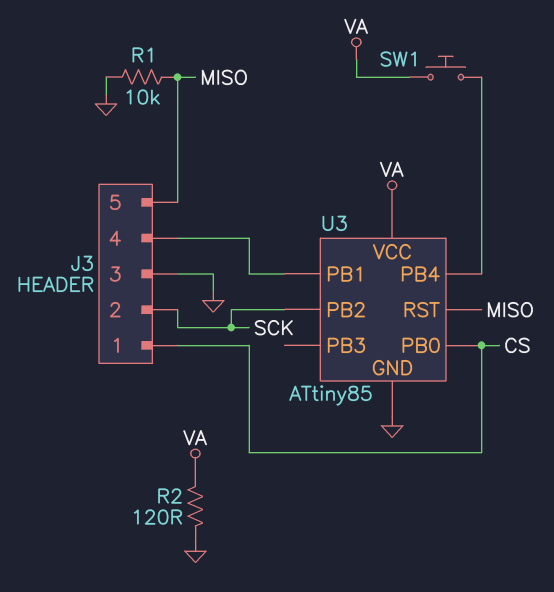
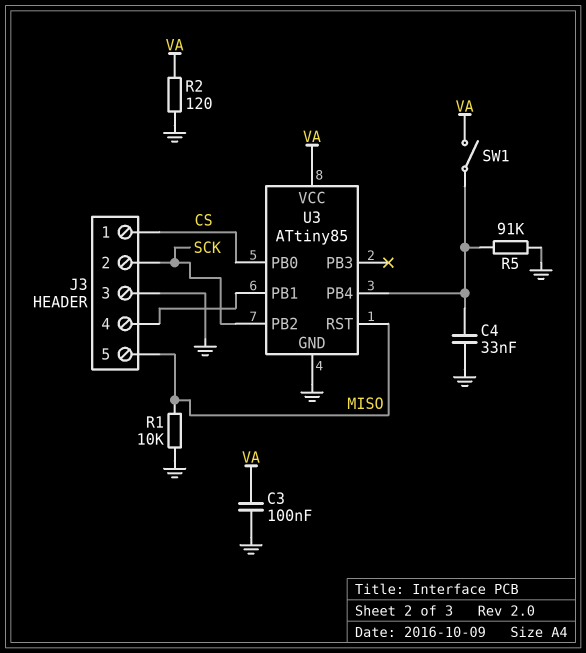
C3: none -> 100nF (GND, VA)
C4: none -> 33nF (GND, U3/PB4)
R5: none -> 91k (GND, U3/PB4)
SW1: button (U3/PB4, VA) -> switch (U3/PB4, VA)

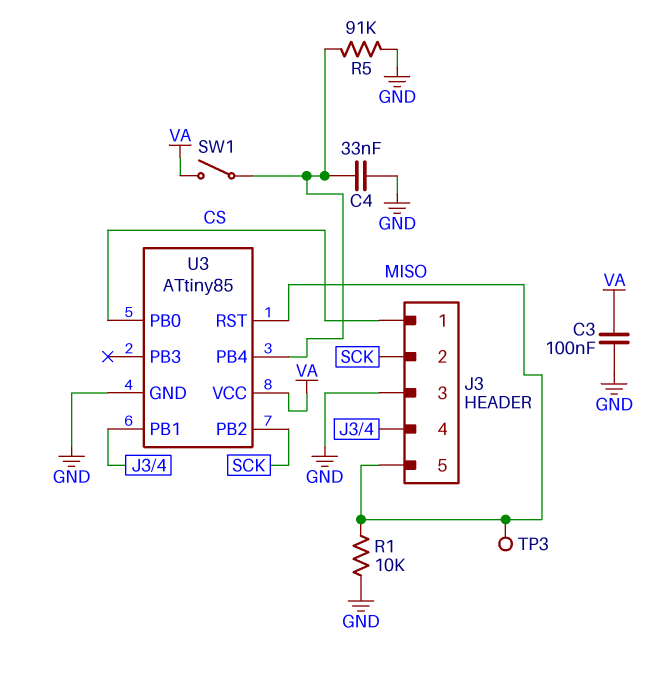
R2: 120 (GND, VA) -> none
TP3: none -> test point (MISO)

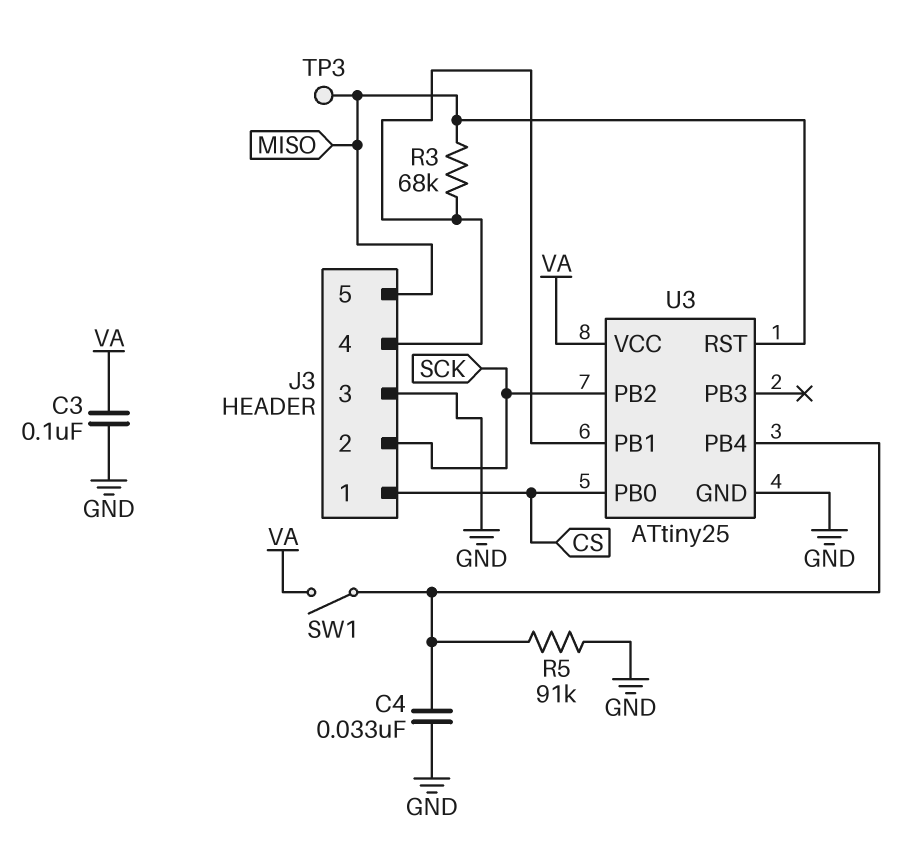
R1: 10k (GND, MISO) -> none
R3: none -> 68k (J3/4, MISO)
U3: ATtiny85 -> ATtiny25

